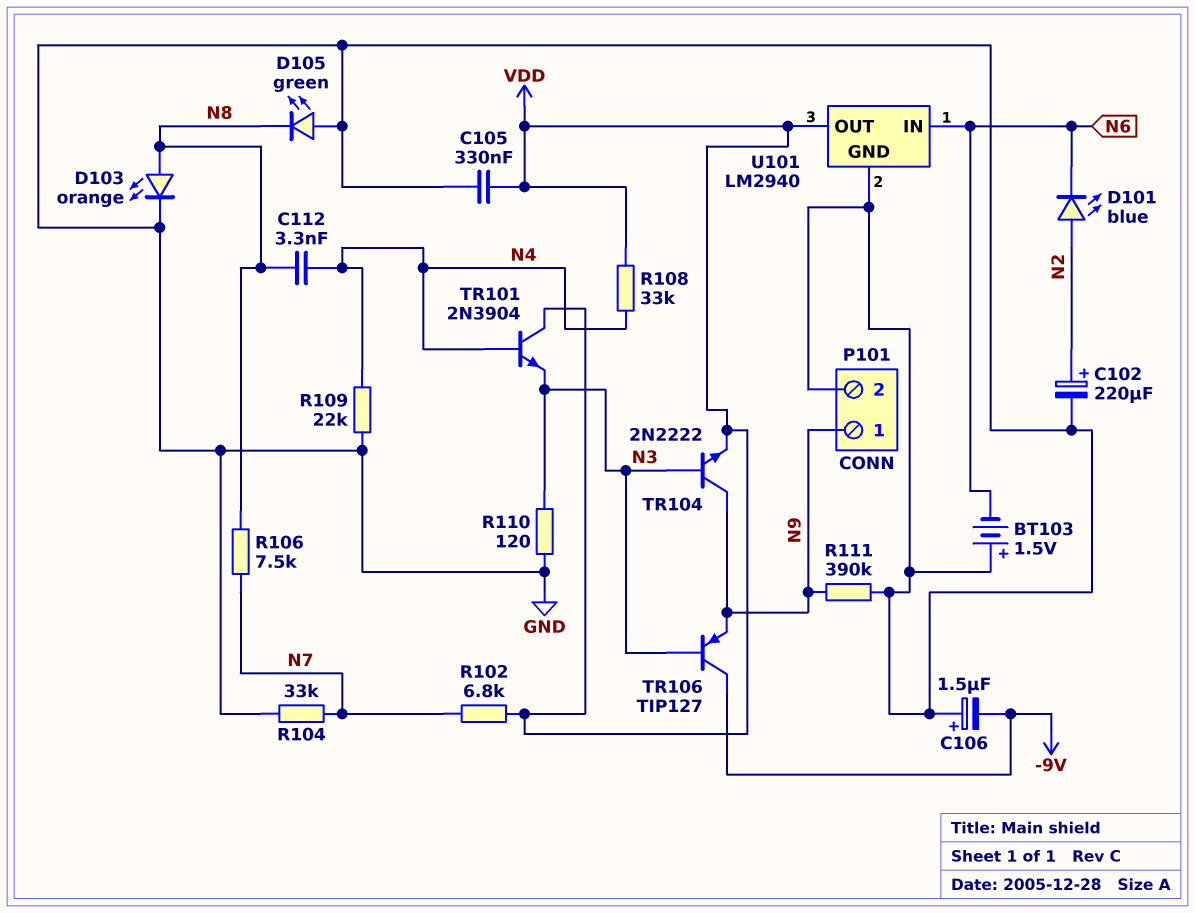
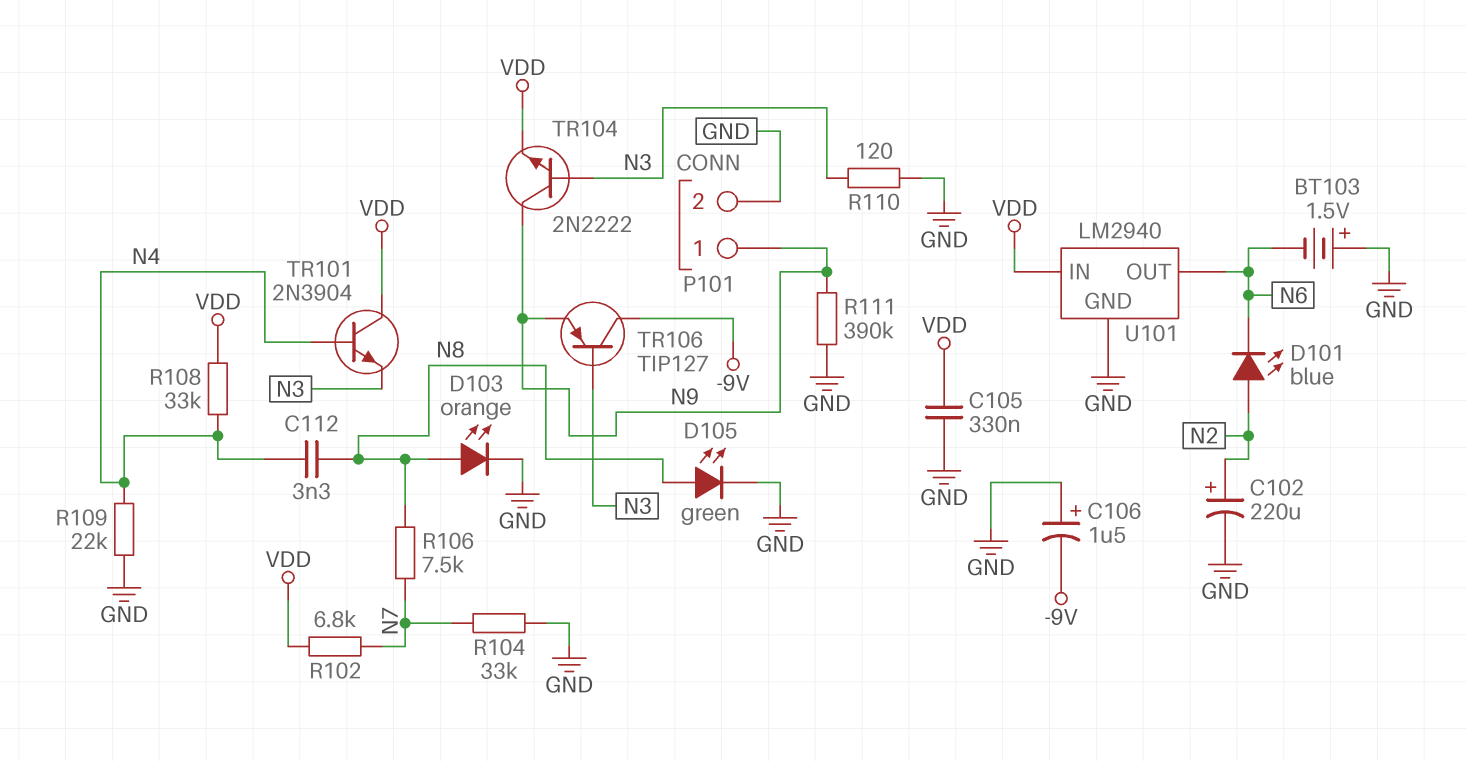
D105: LED green (A GND, K N8) -> LED green (A N8, K GND)
U101 pin IN: N6 -> VDD
U101 pin OUT: VDD -> N6

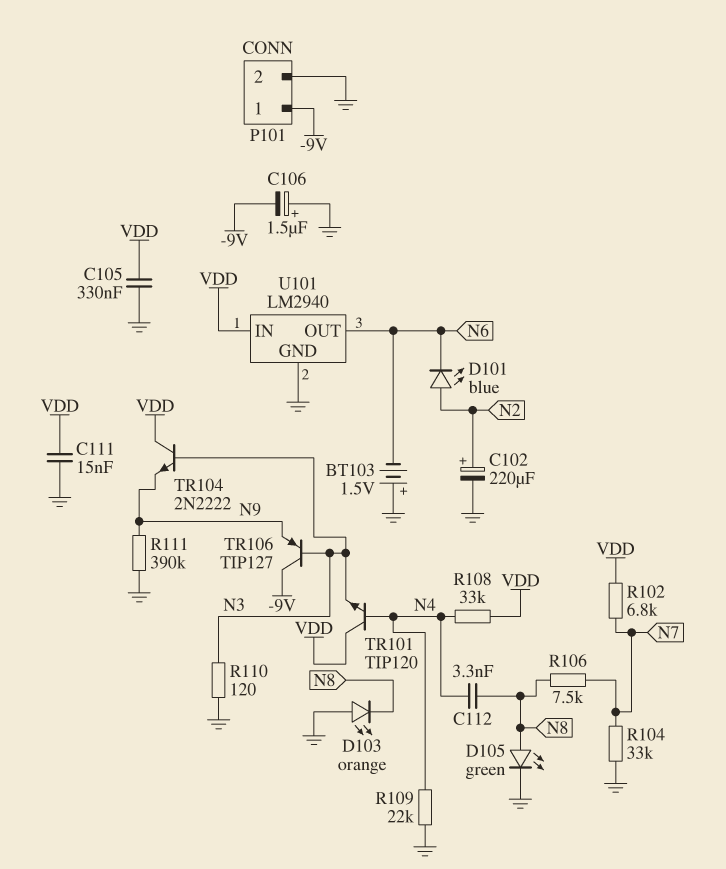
C111: none -> 15nF (GND, VDD)
D103: LED orange (A N8, K GND) -> LED orange (A GND, K N8)
P101 pin 1: N9 -> -9V
TR101: NPN 2N3904 (B N4, C VDD, E N3) -> NPN TIP120 (B N4, C VDD, E N3)
TR104: NPN 2N2222 (B N3, C N9, E VDD) -> NPN 2N2222 (B N3, C VDD, E N9)

